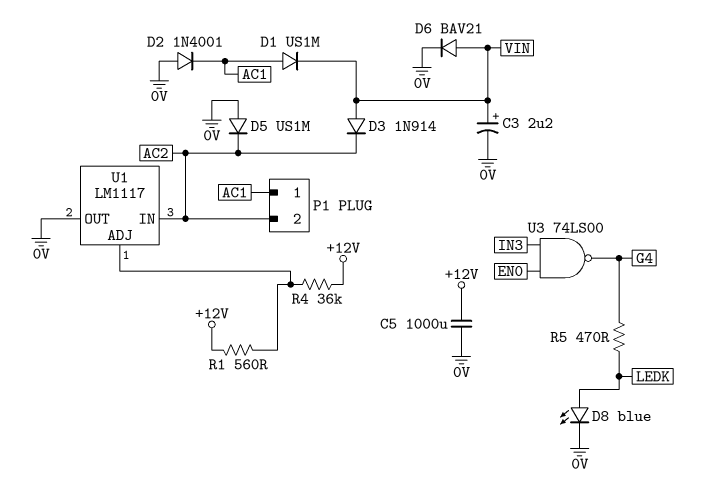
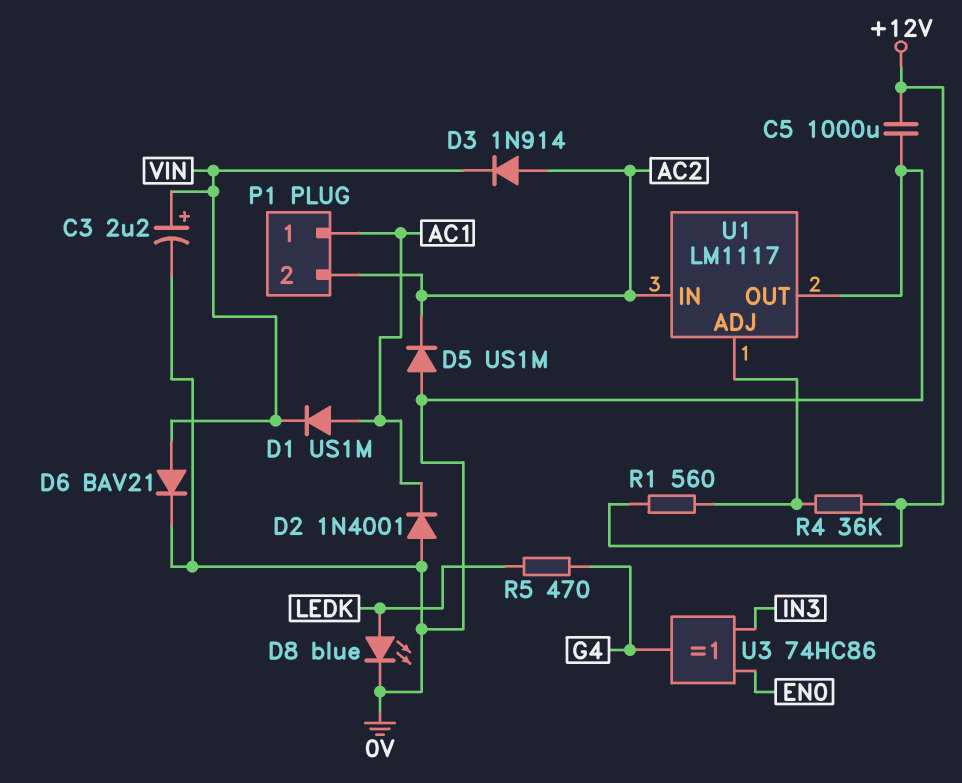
D3: diode 1N914 (A VIN, K AC2) -> diode 1N914 (A AC2, K VIN)
U3: NAND 74LS00 (in EN0, in IN3, out G4) -> XOR 74HC86 (in EN0, in IN3, out G4)

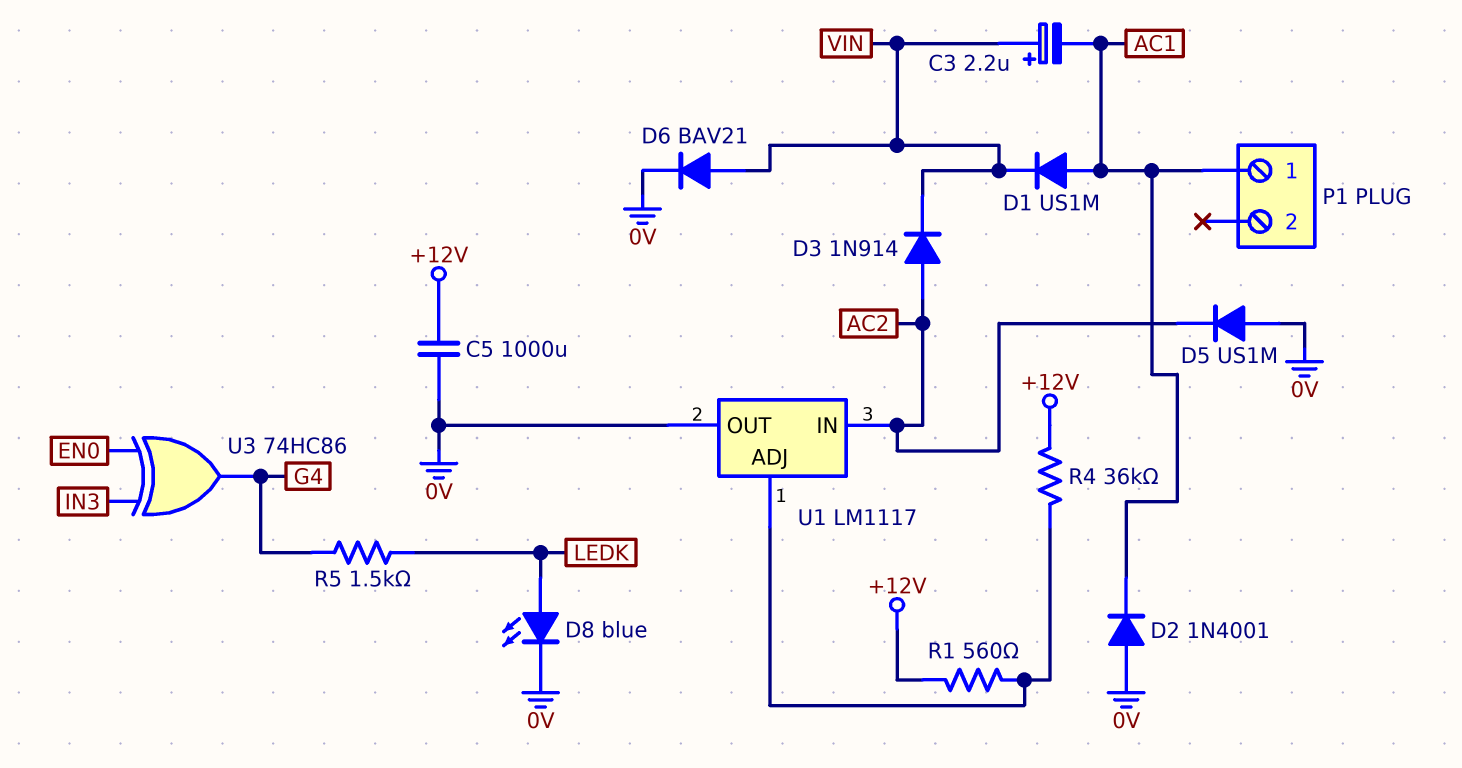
C3: 2.2uF (plus VIN, minus 0V) -> 2.2uF (plus VIN, minus AC1)
P1 pin 2: AC2 -> none
R5: 470 (G4, LEDK) -> 1.5k (G4, LEDK)

